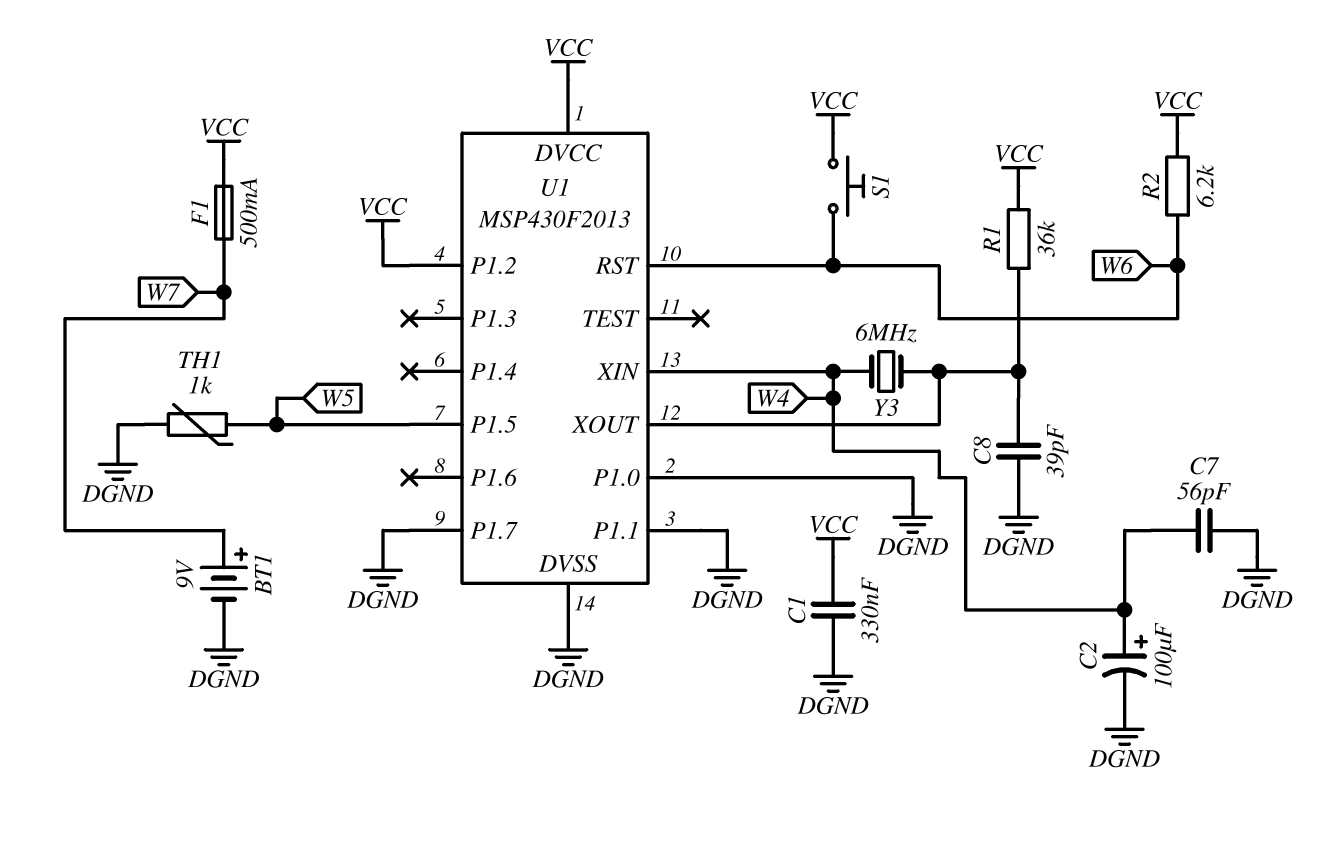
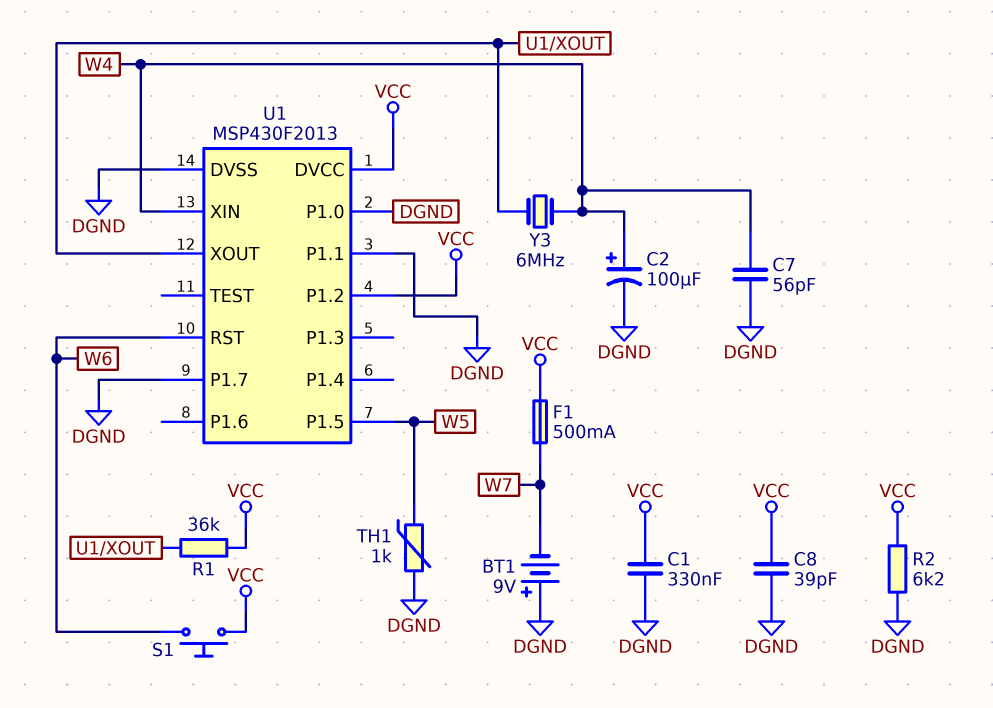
BT1: 9V (plus W7, minus DGND) -> 9V (plus DGND, minus W7)
C8: 39pF (DGND, U1/XOUT) -> 39pF (DGND, VCC)
R2: 6.2k (VCC, W6) -> 6.2k (DGND, VCC)

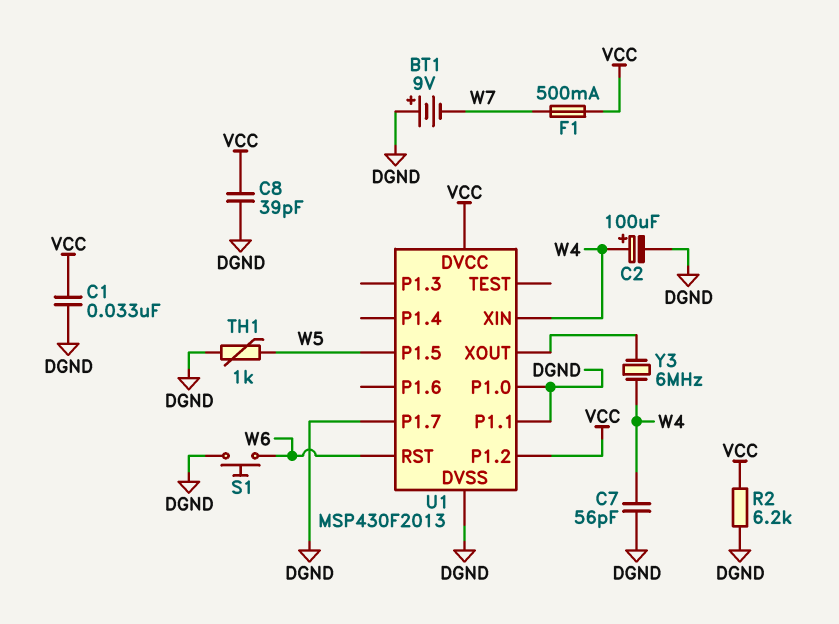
C1: 330nF (DGND, VCC) -> 33nF (DGND, VCC)
R1: 36k (U1/XOUT, VCC) -> none
S1: button (VCC, W6) -> button (DGND, W6)

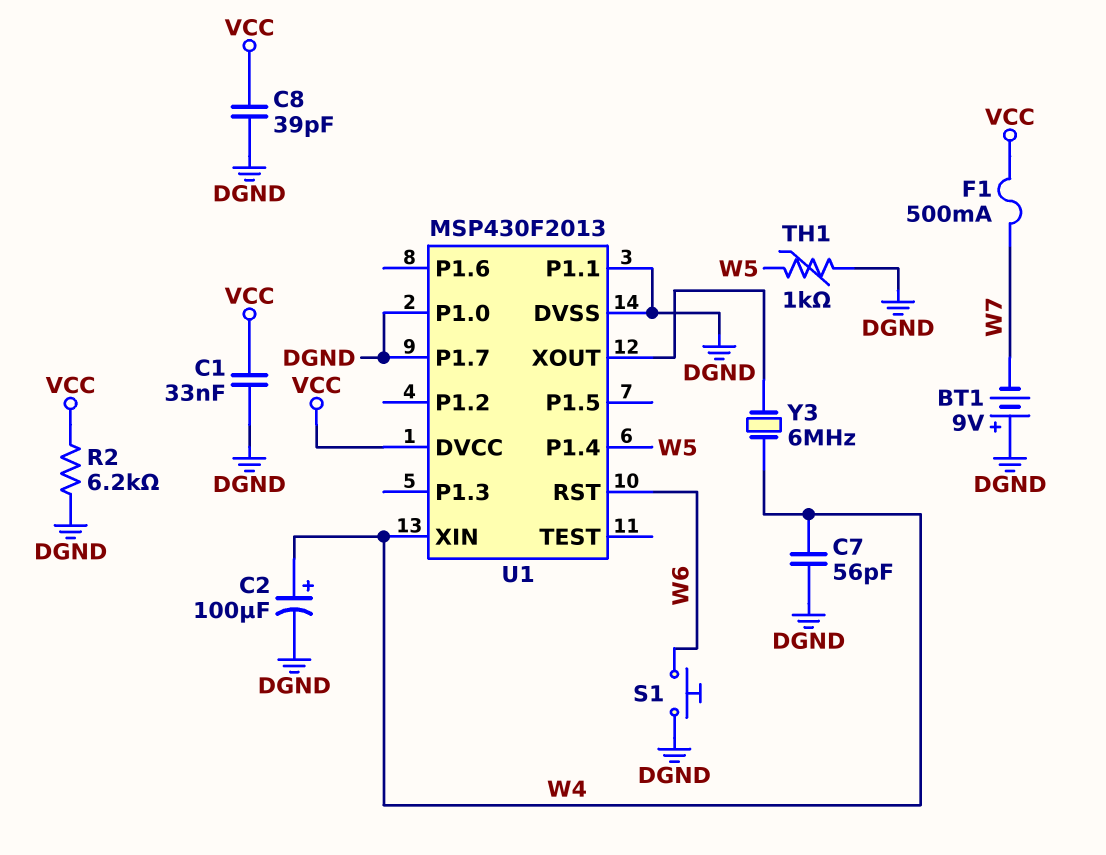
U1 pin P1.2: VCC -> none
U1 pin P1.4: none -> W5
U1 pin P1.5: W5 -> none

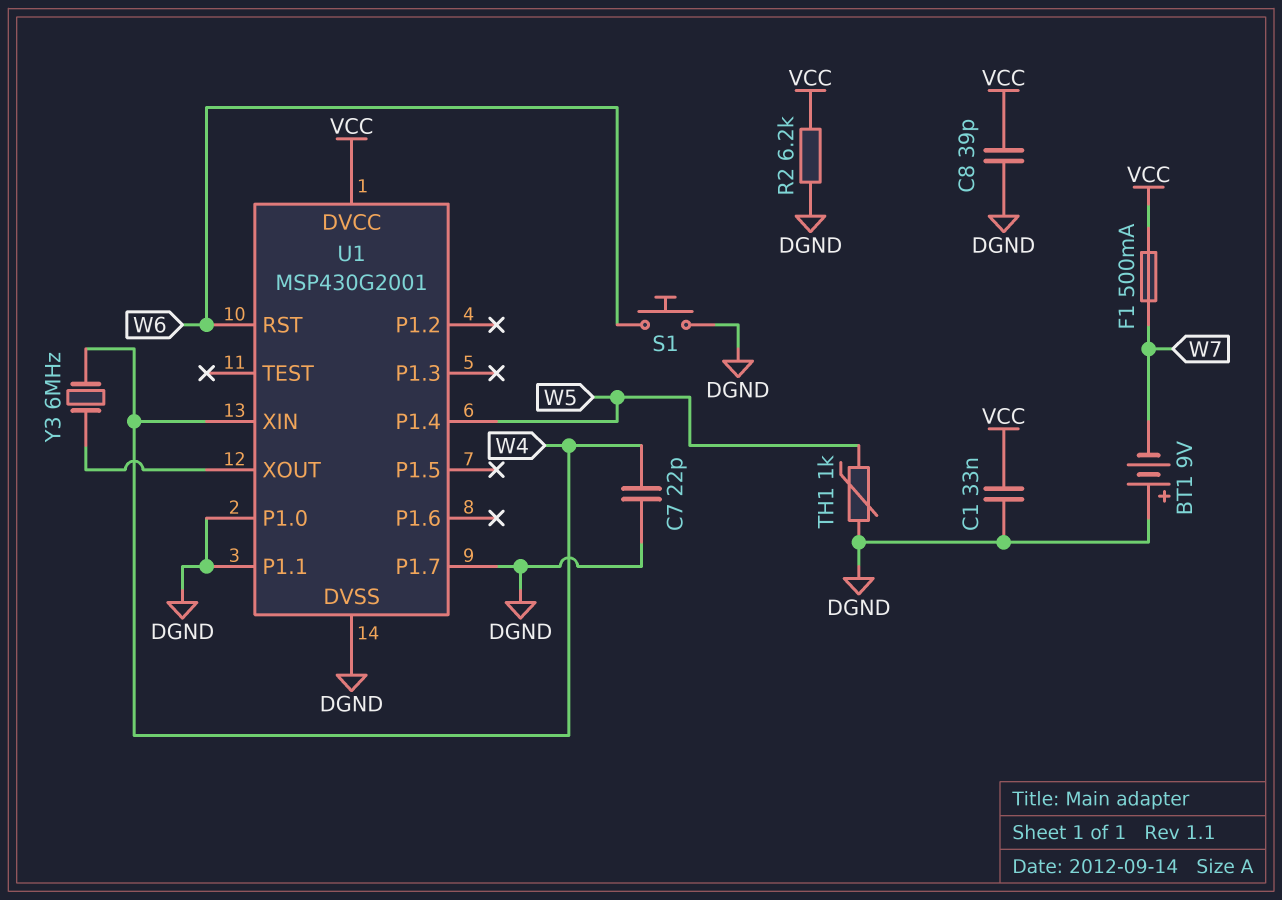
C2: 100uF (plus W4, minus DGND) -> none
C7: 56pF (DGND, W4) -> 22pF (DGND, W4)
U1: MSP430F2013 -> MSP430G2001

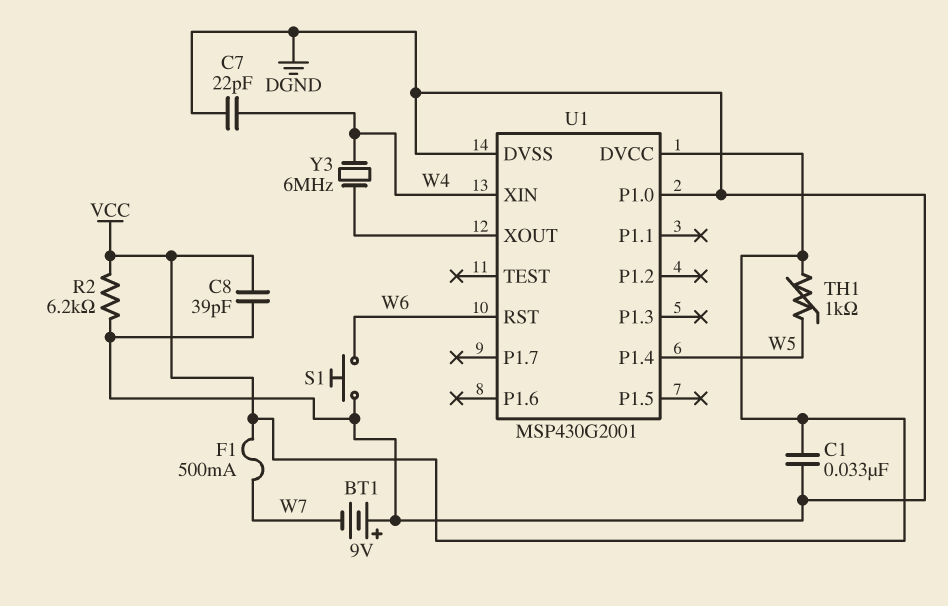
TH1: 1k (DGND, W5) -> 1k (VCC, W5)
U1 pin P1.1: DGND -> none
U1 pin P1.7: DGND -> none

